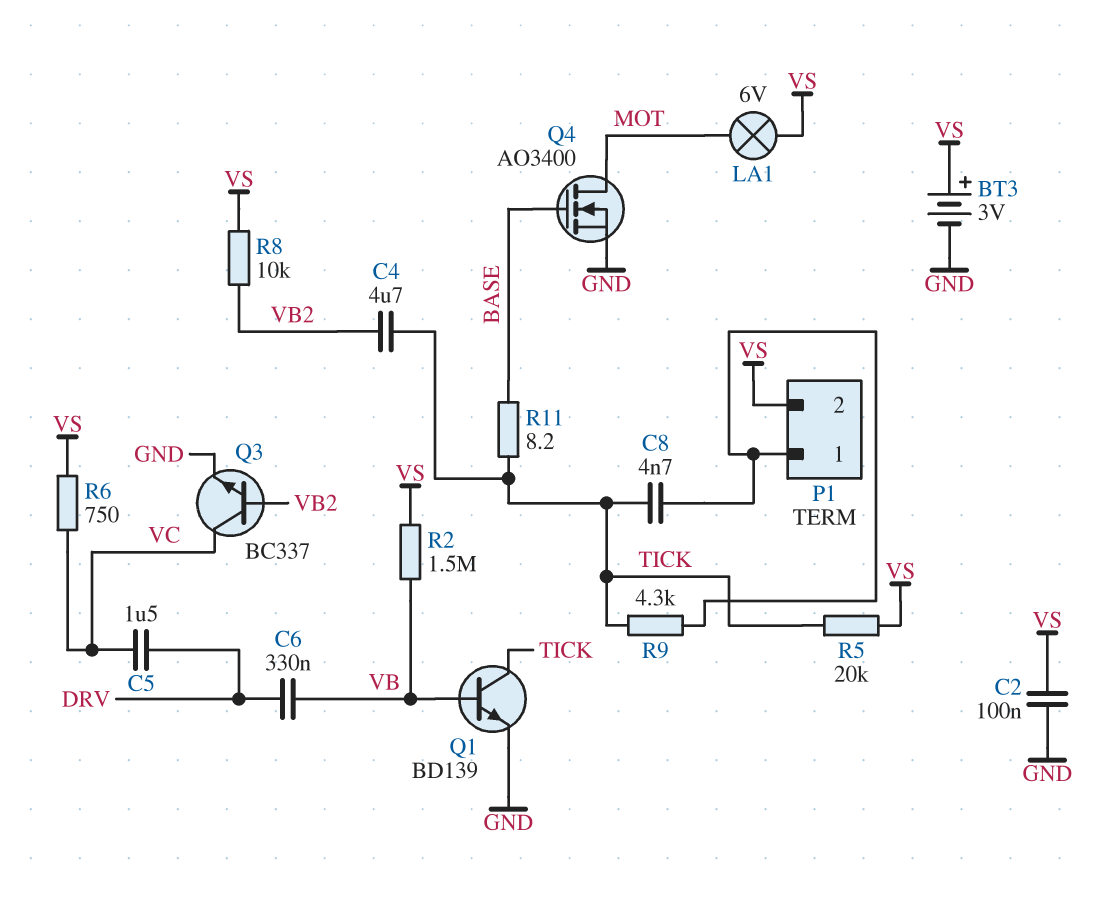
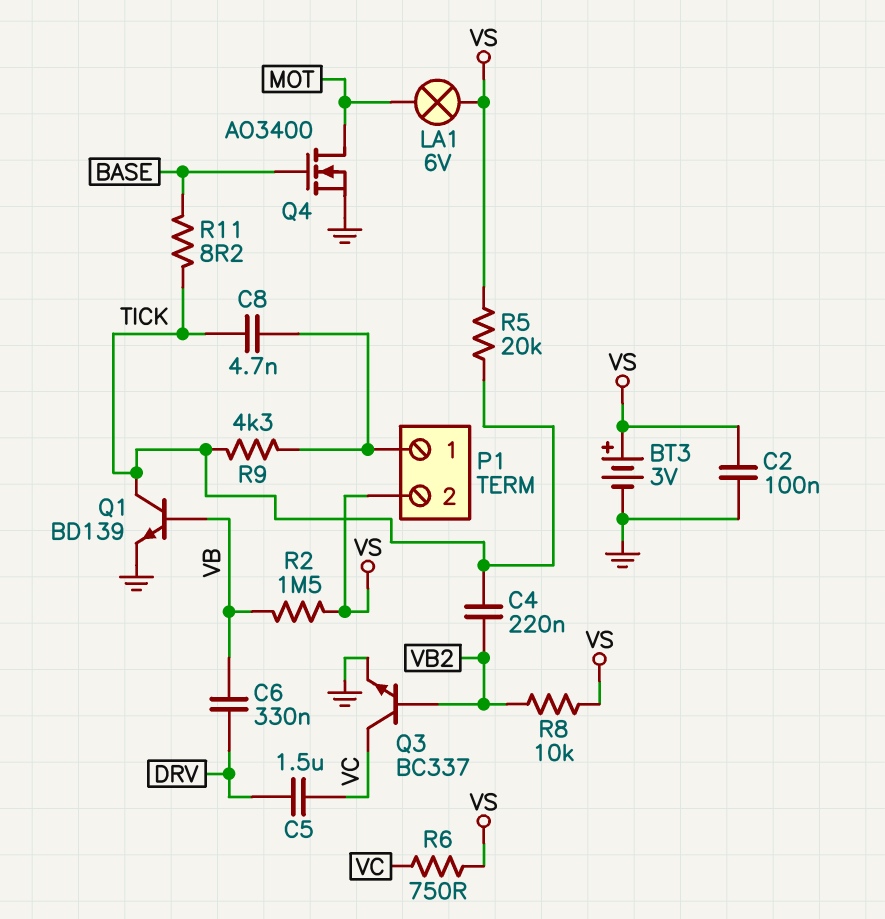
C4: 4.7uF (TICK, VB2) -> 220nF (TICK, VB2)

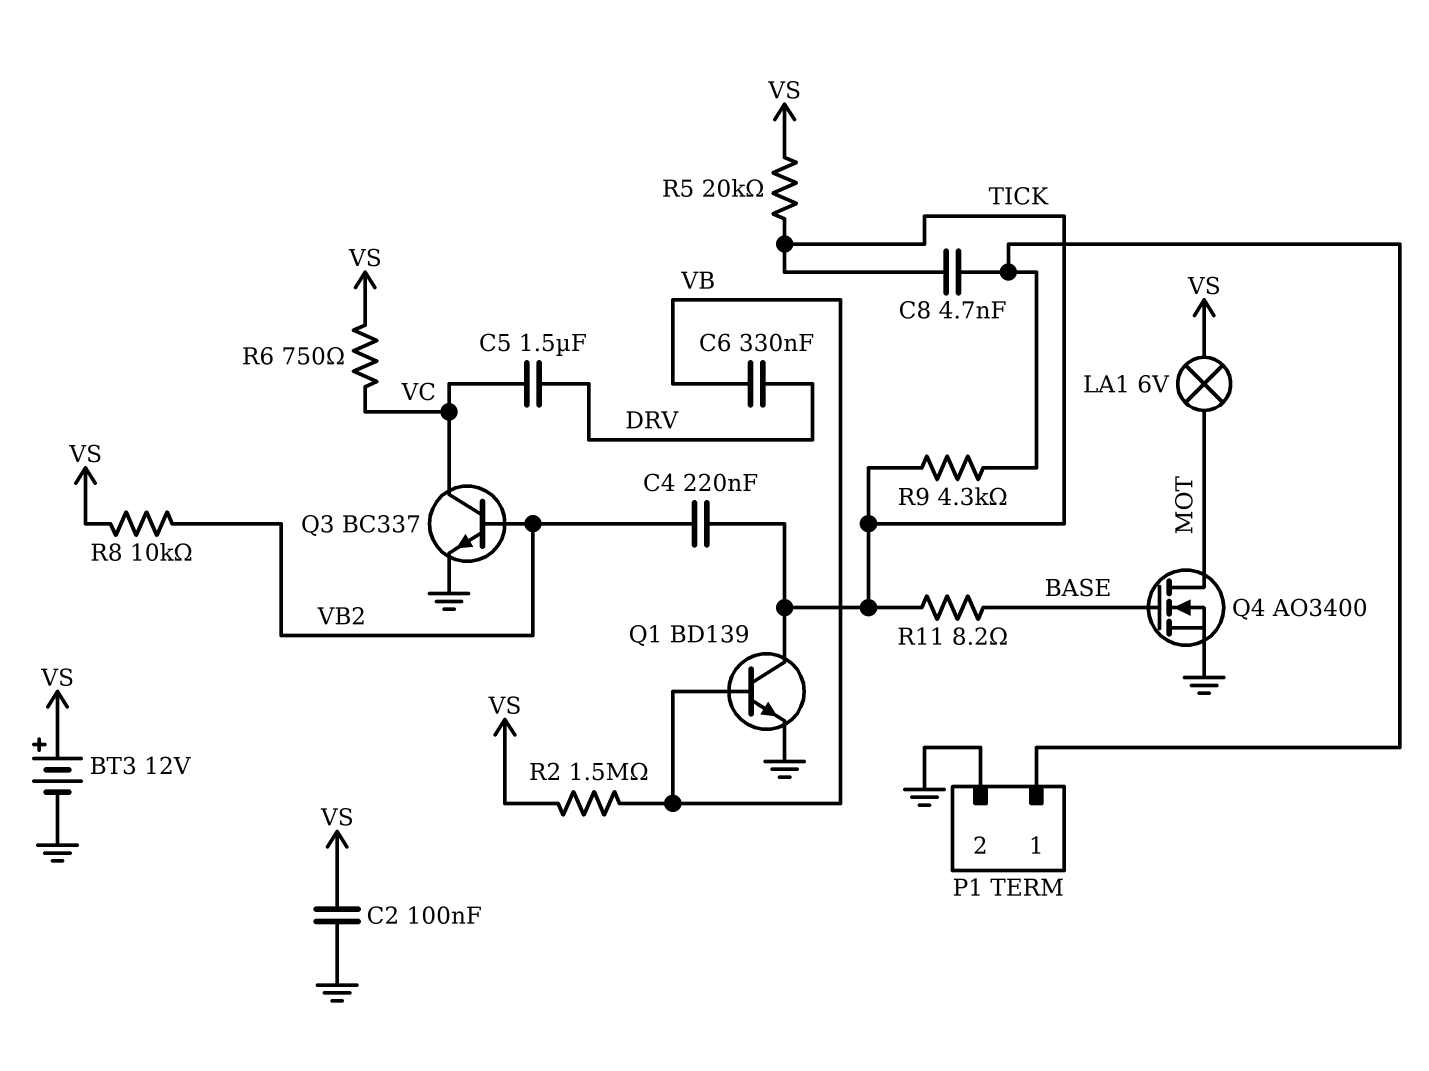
BT3: 3V (plus VS, minus GND) -> 12V (plus VS, minus GND)
P1 pin 2: VS -> GND

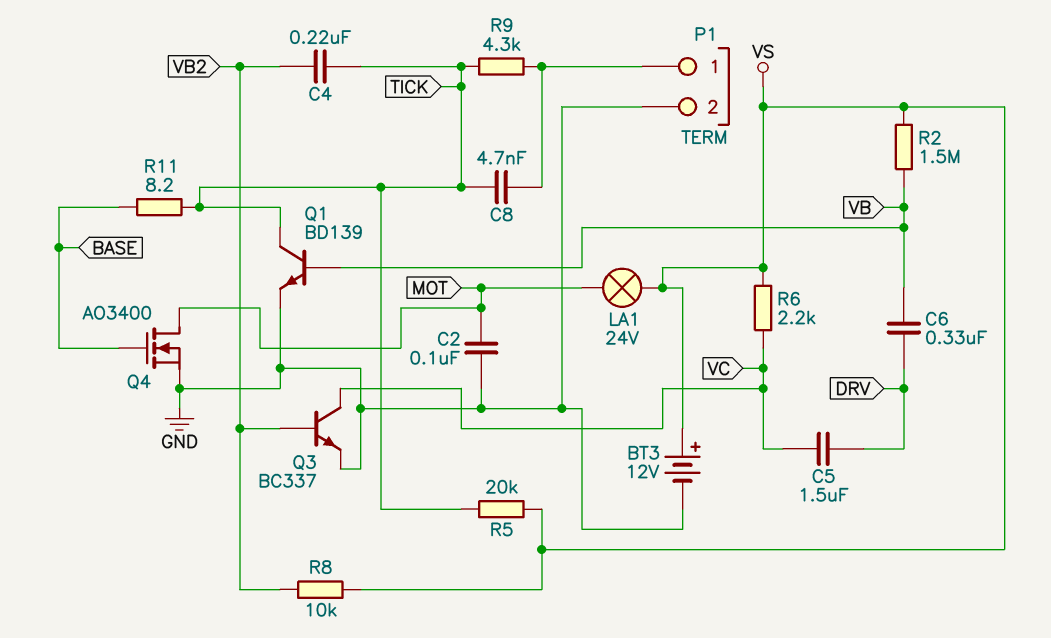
C2: 100nF (GND, VS) -> 100nF (GND, MOT)
LA1: lamp 6V (MOT, VS) -> lamp 24V (MOT, VS)
R6: 750 (VC, VS) -> 2.2k (VC, VS)

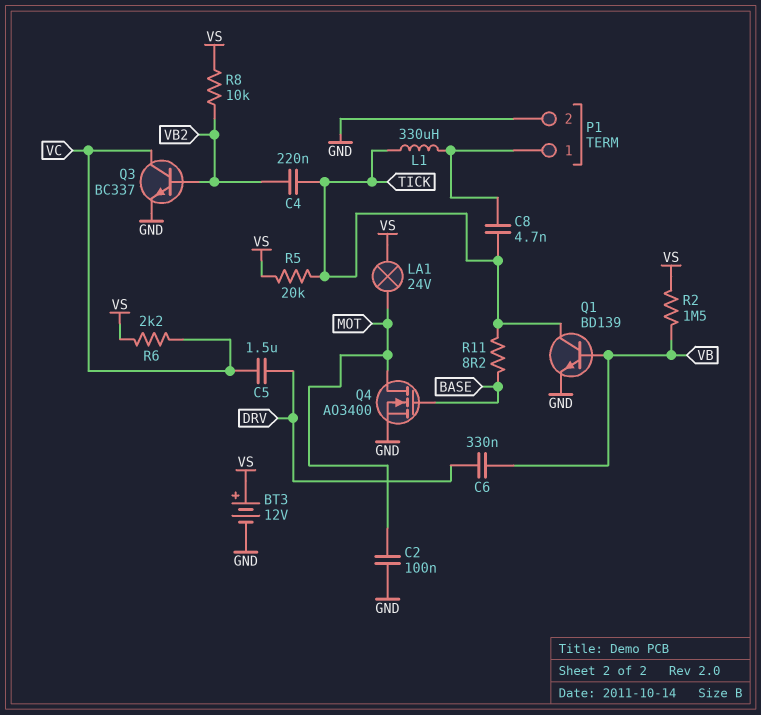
L1: none -> 330uH (P1/1, TICK)
R9: 4.3k (P1/1, TICK) -> none

